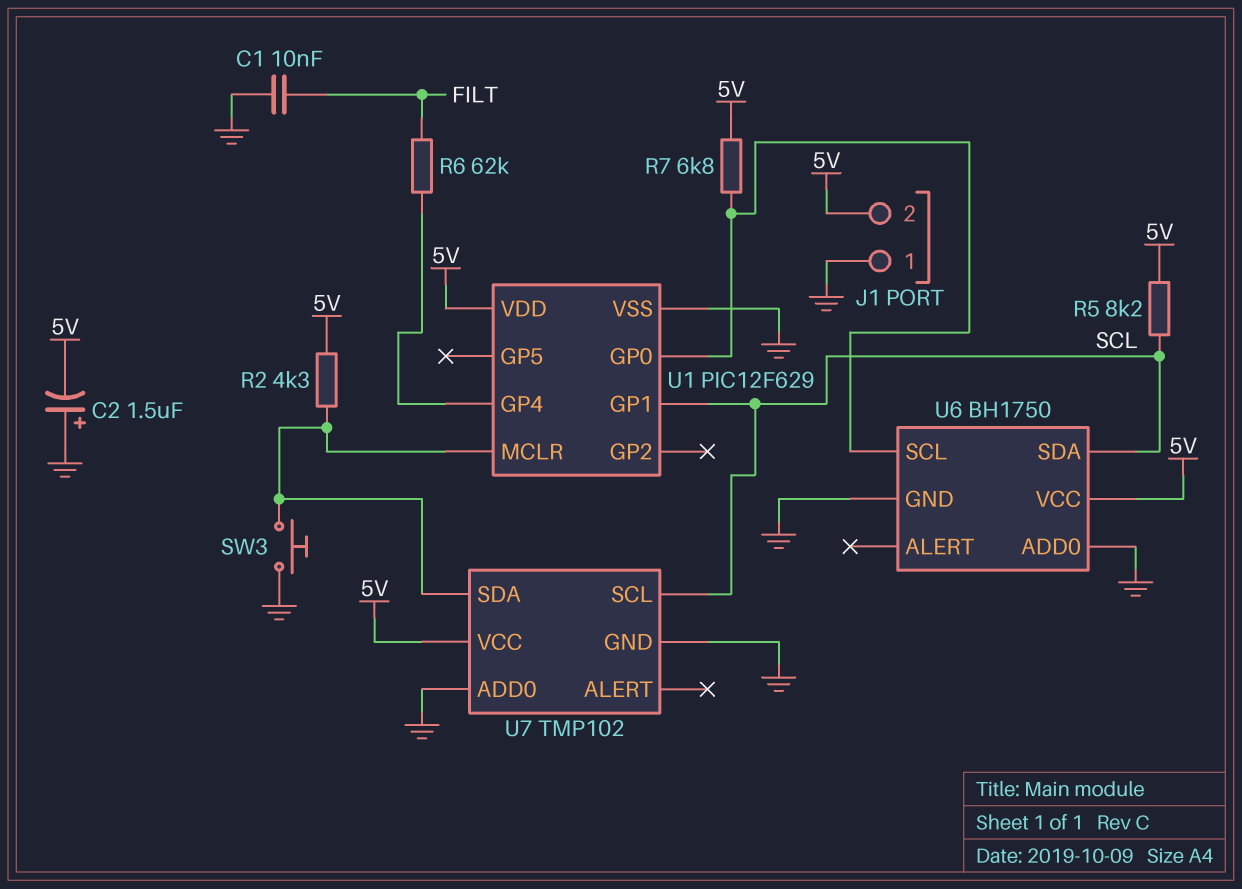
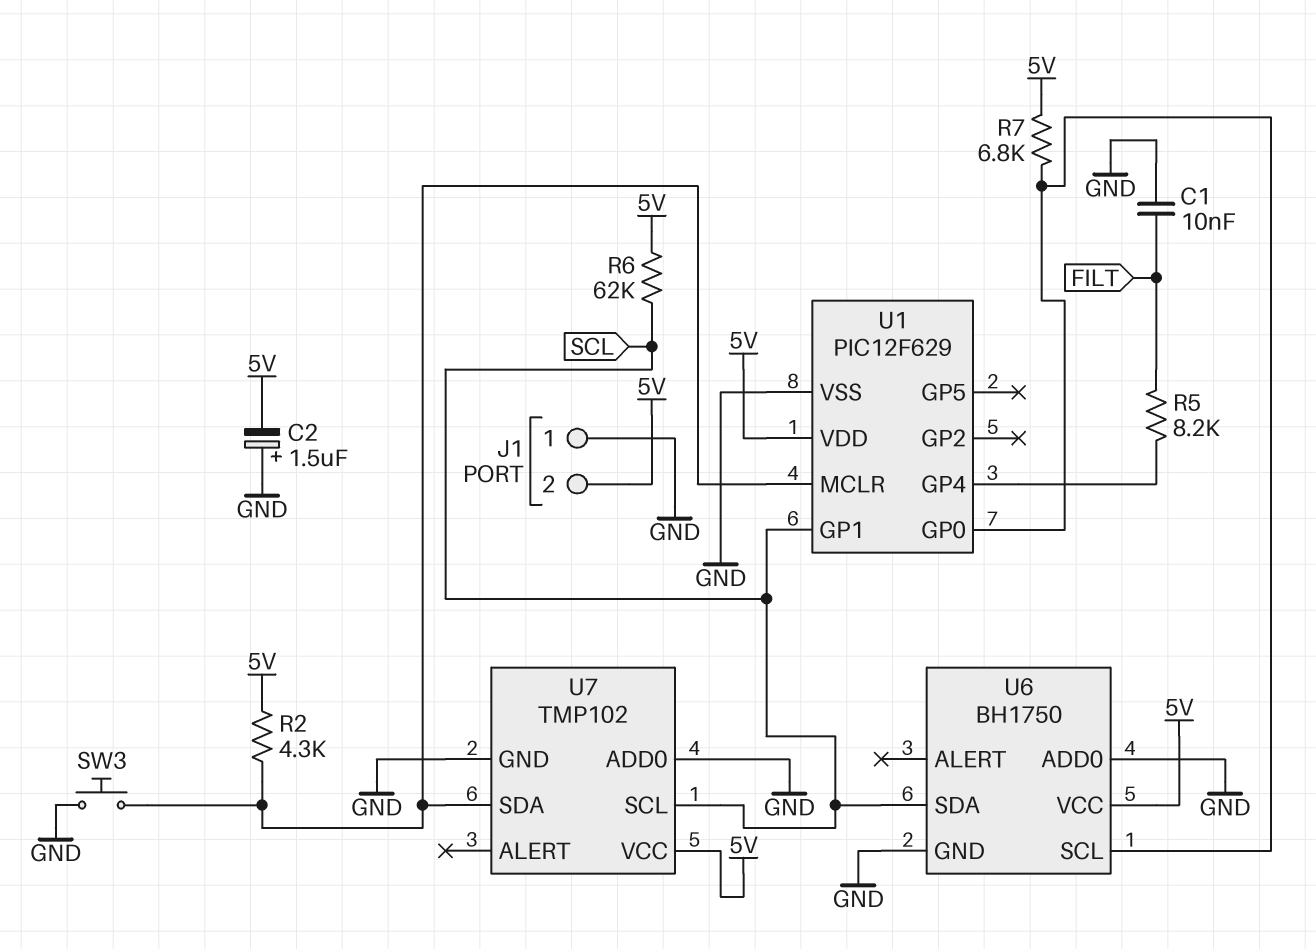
R5: 8.2k (5V, SCL) -> 8.2k (FILT, U1/GP4)
R6: 62k (FILT, U1/GP4) -> 62k (5V, SCL)

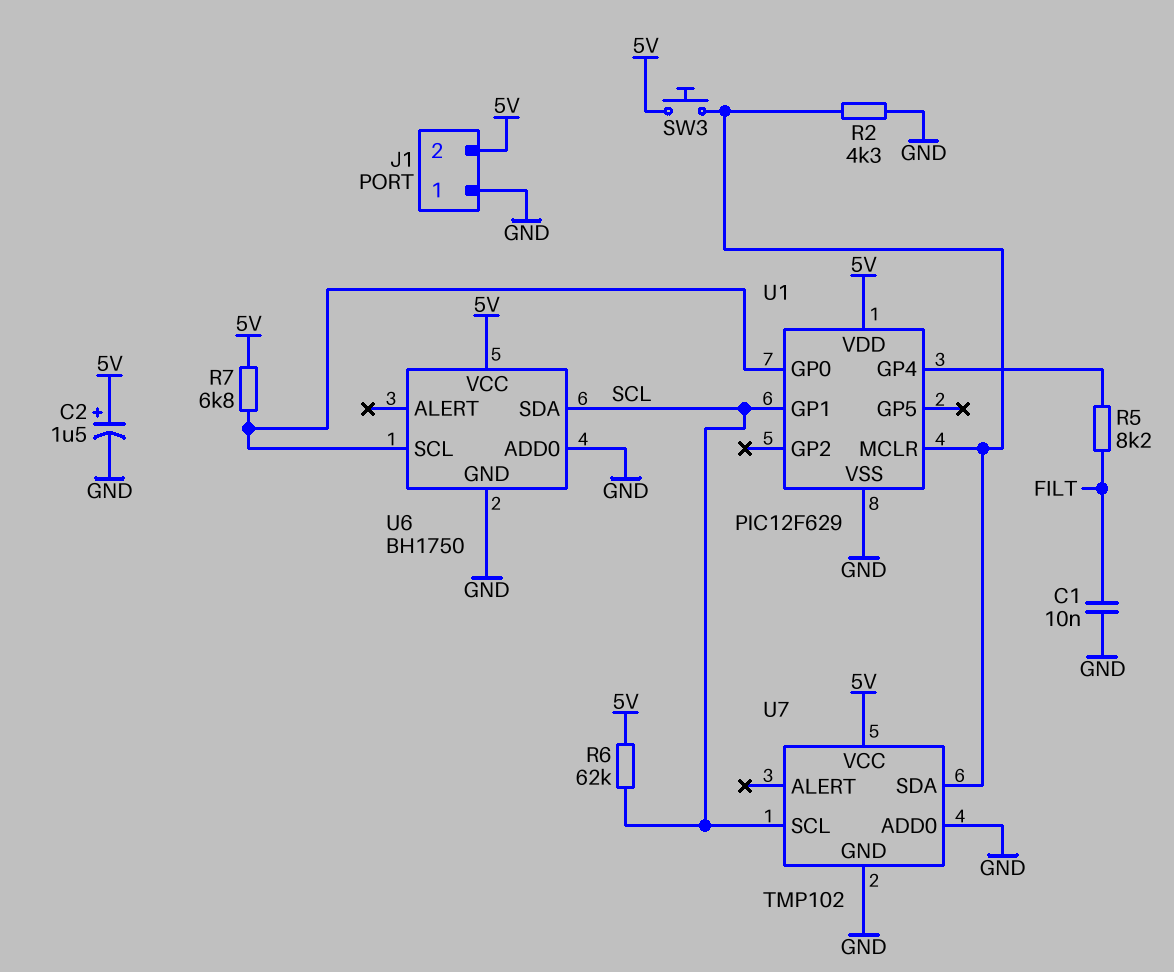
C2: 1.5uF (plus GND, minus 5V) -> 1.5uF (plus 5V, minus GND)
R2: 4.3k (5V, U1/MCLR) -> 4.3k (GND, U1/MCLR)
SW3: button (GND, U1/MCLR) -> button (5V, U1/MCLR)

